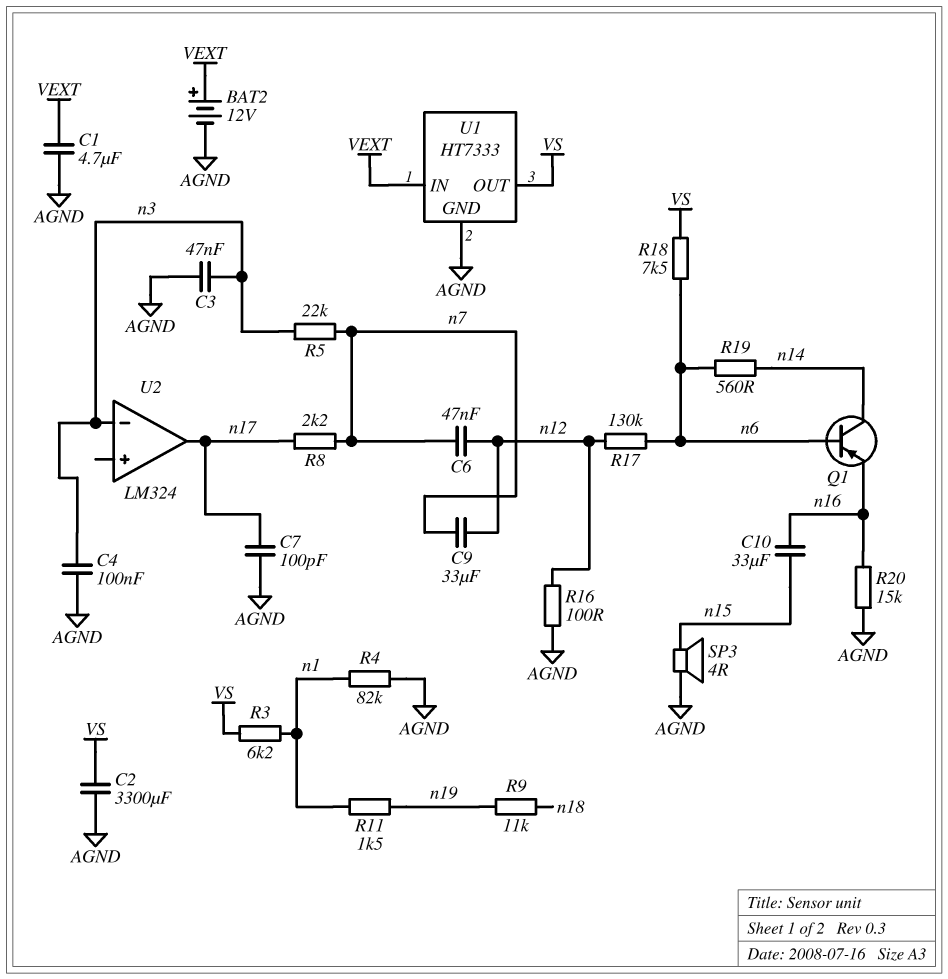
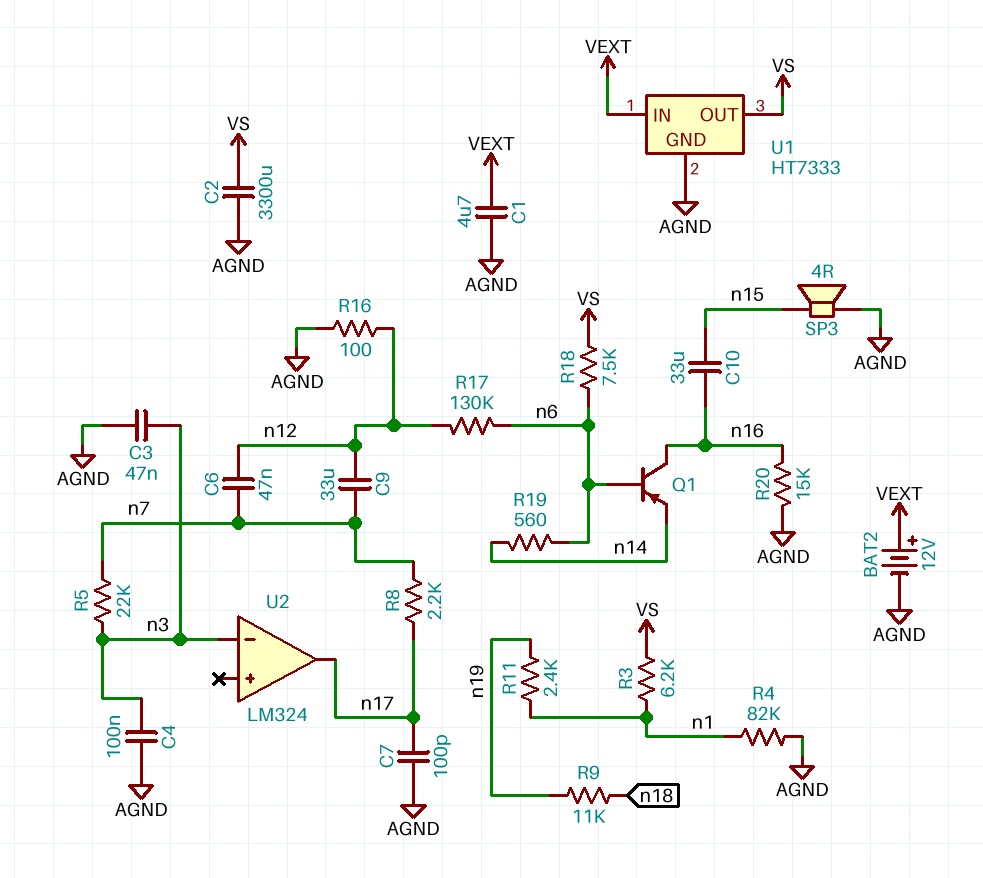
Q1: PNP (B n6, C n14, E n16) -> PNP (B n6, C n16, E n14)
R11: 1.5k (n1, n19) -> 2.4k (n1, n19)

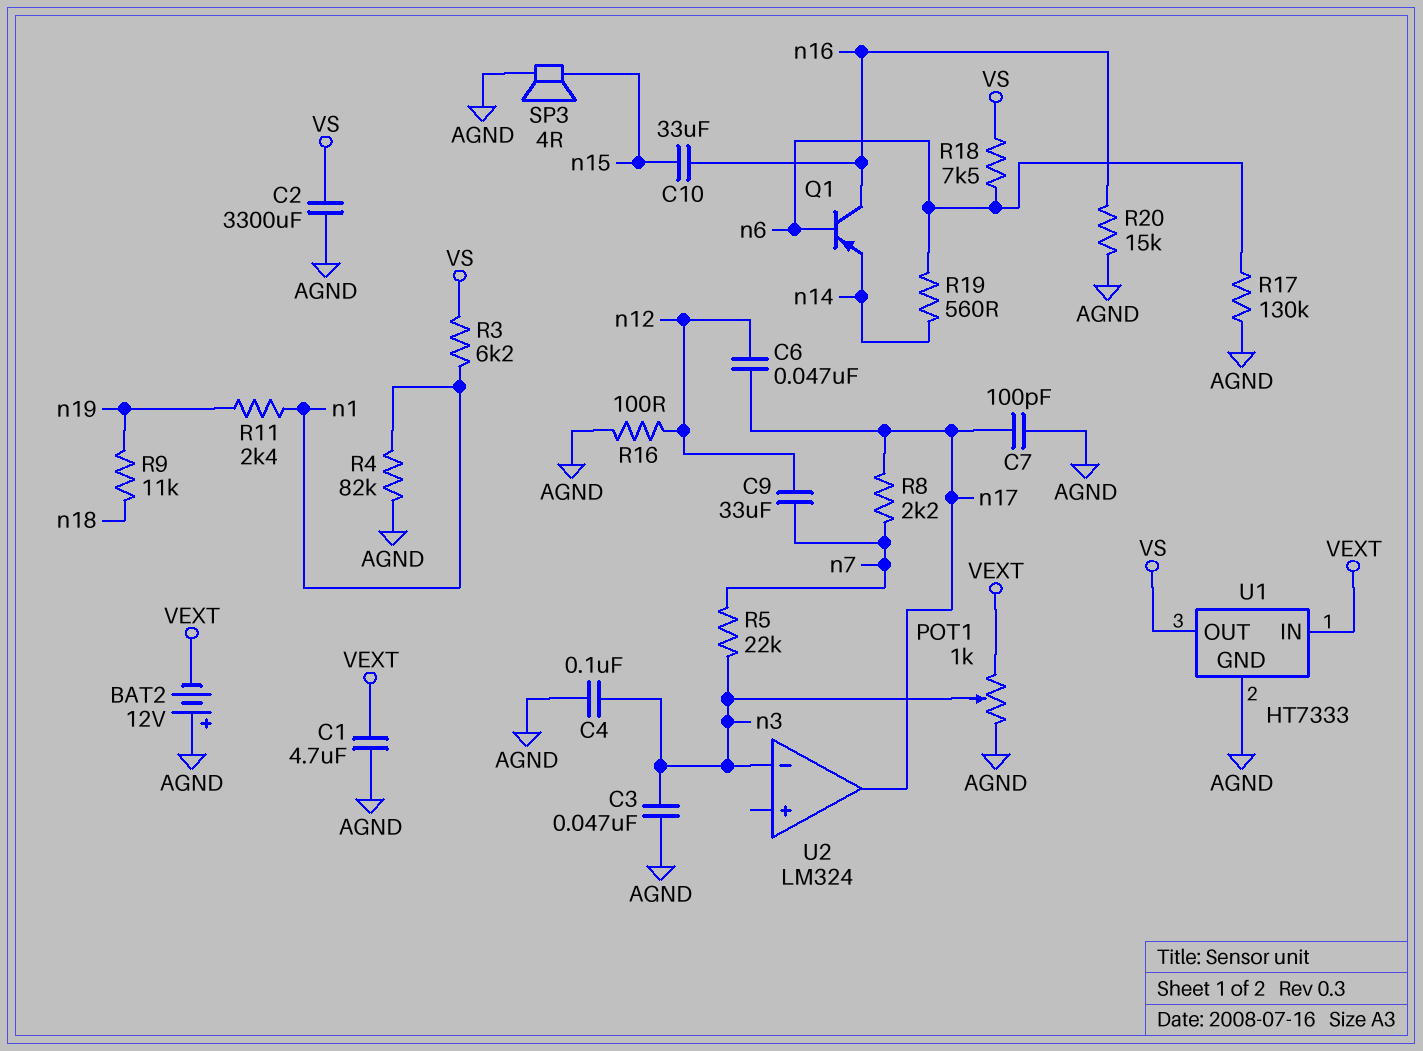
BAT2: 12V (plus VEXT, minus AGND) -> 12V (plus AGND, minus VEXT)
C6: 47nF (n7, n12) -> 47nF (n12, n17)
POT1: none -> 1k (AGND, VEXT, wiper n3)
R17: 130k (n6, n12) -> 130k (AGND, n6)

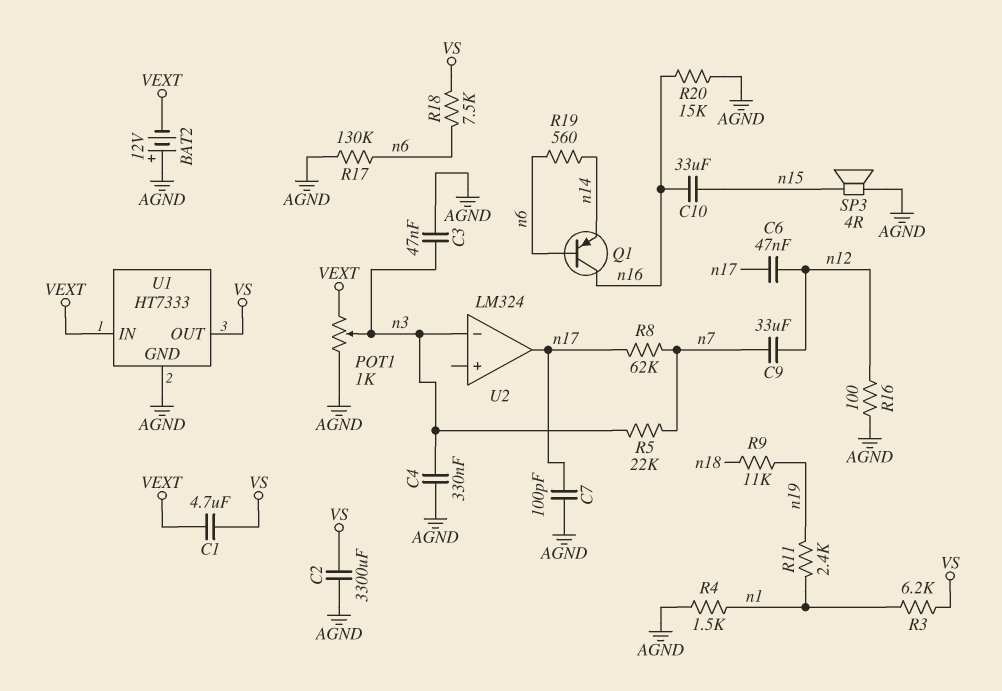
C1: 4.7uF (AGND, VEXT) -> 4.7uF (VEXT, VS)
C4: 100nF (AGND, n3) -> 330nF (AGND, n3)
R4: 82k (AGND, n1) -> 1.5k (AGND, n1)
R8: 2.2k (n7, n17) -> 62k (n7, n17)

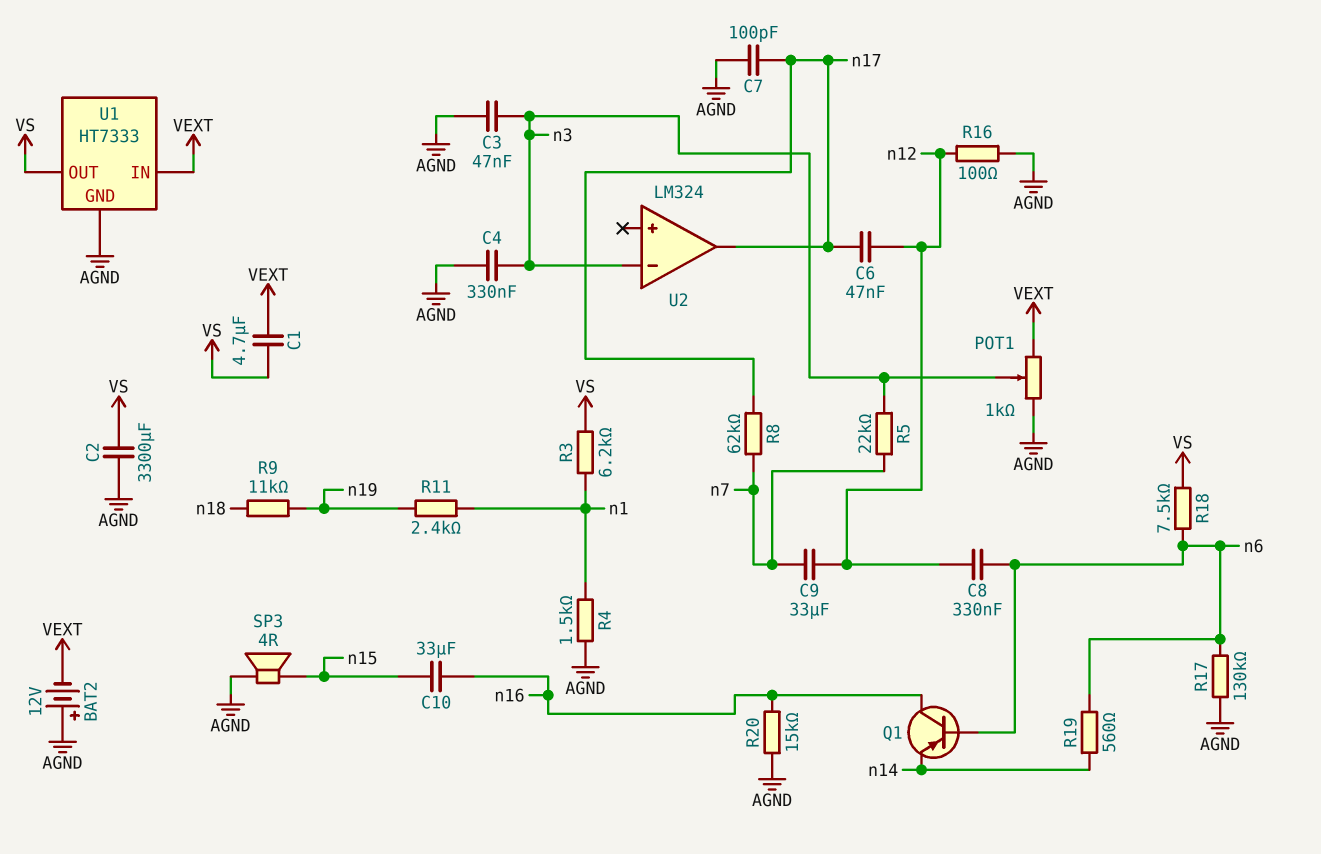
C8: none -> 330nF (n6, n12)

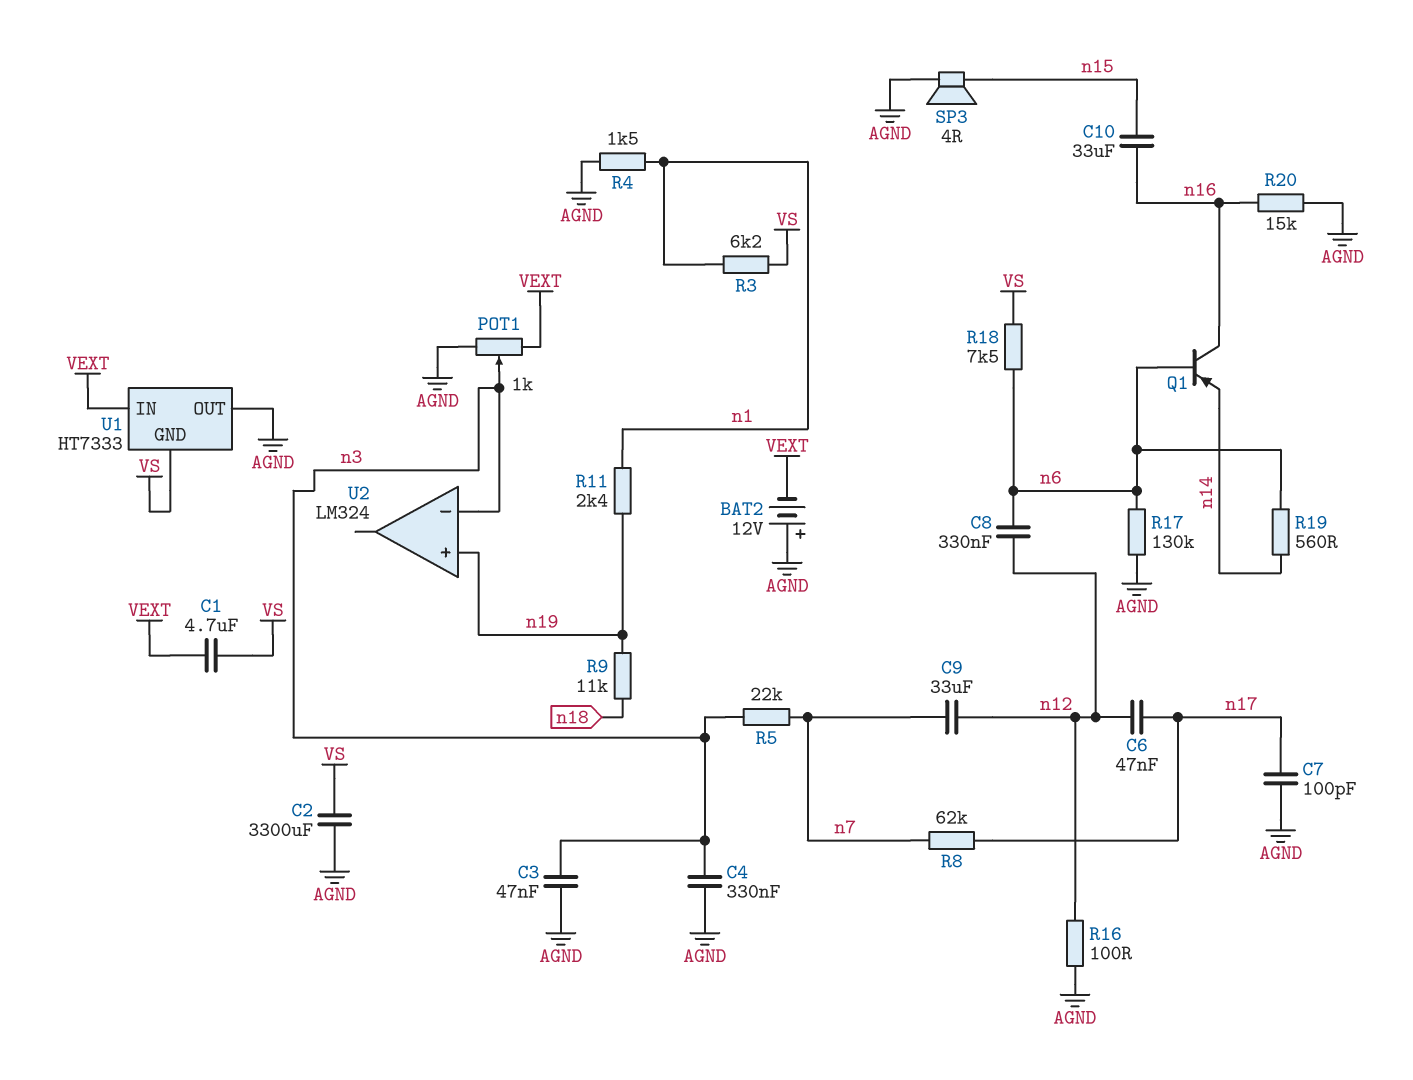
U1 pin GND: AGND -> VS
U1 pin OUT: VS -> AGND
U2 pin in+: none -> n19
U2 pin out: n17 -> none

